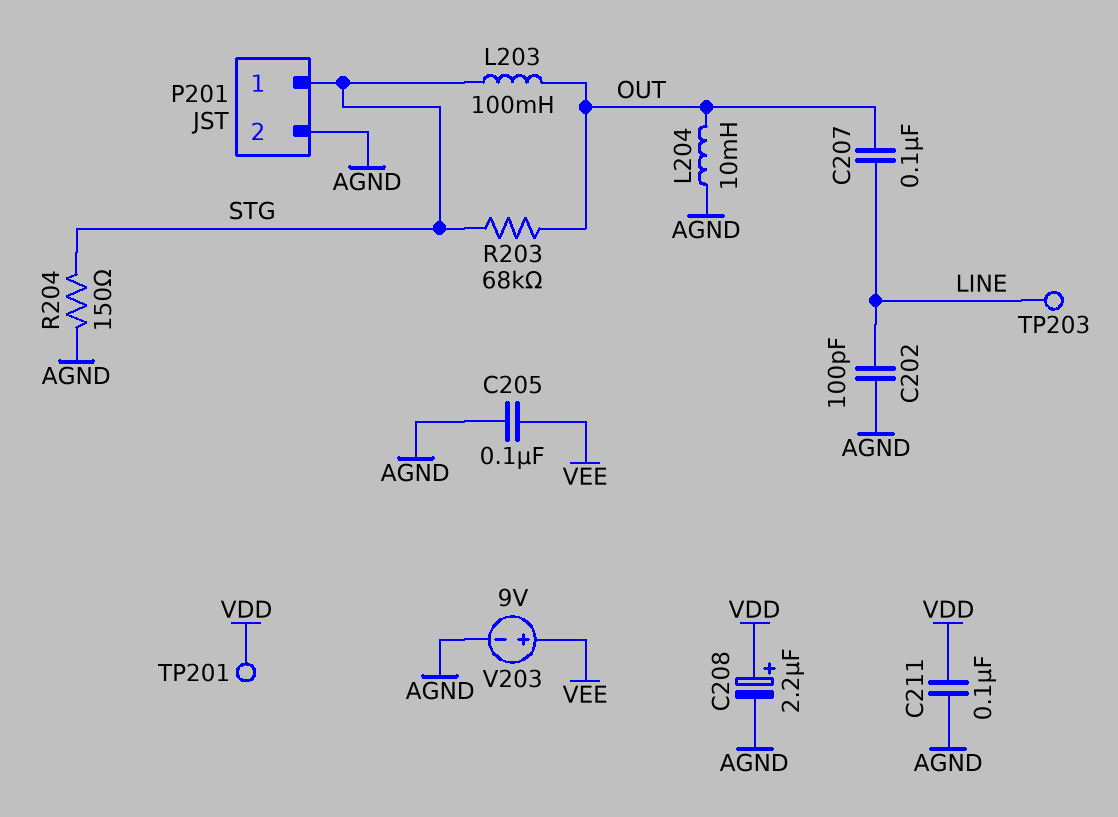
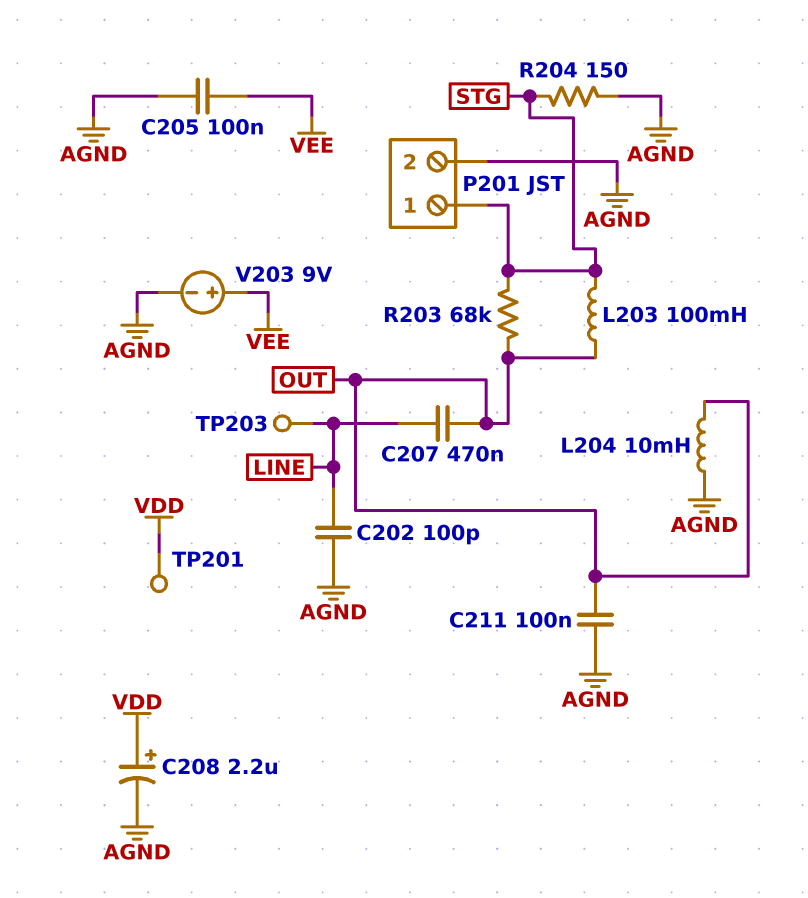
C207: 100nF (LINE, OUT) -> 470nF (LINE, OUT)
C211: 100nF (AGND, VDD) -> 100nF (AGND, OUT)

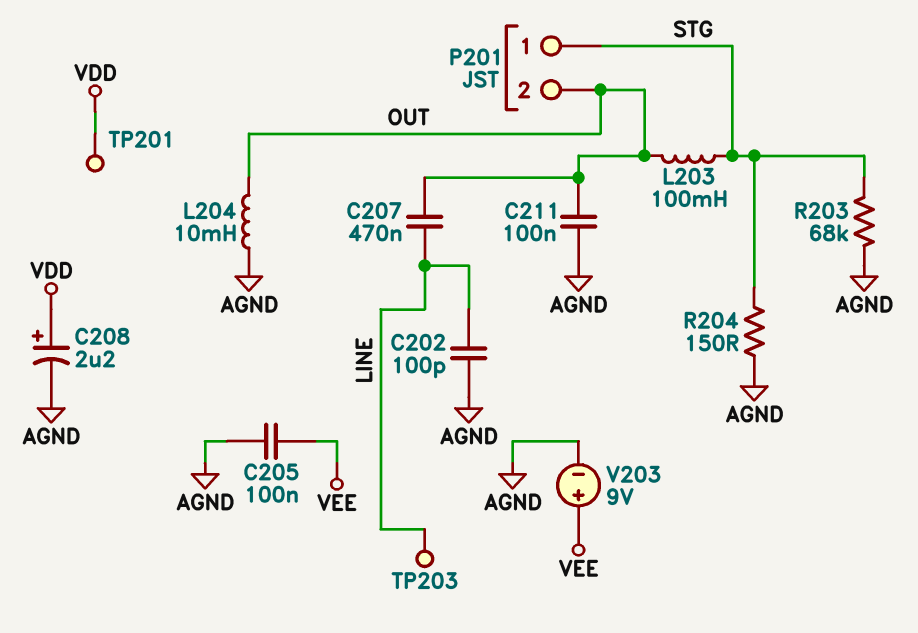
P201 pin 2: AGND -> OUT
R203: 68k (OUT, STG) -> 68k (AGND, STG)

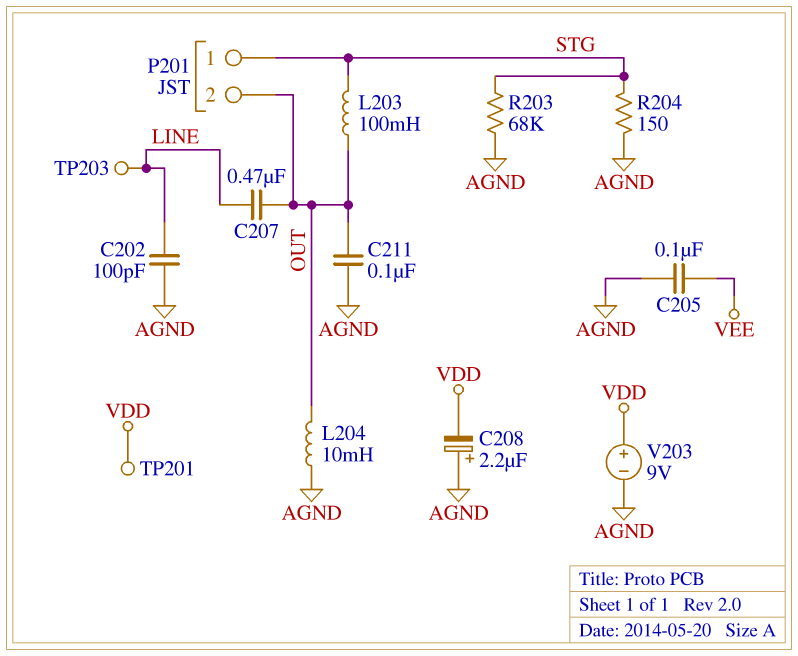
C208: 2.2uF (plus VDD, minus AGND) -> 2.2uF (plus AGND, minus VDD)
V203: 9V (plus VEE, minus AGND) -> 9V (plus VDD, minus AGND)

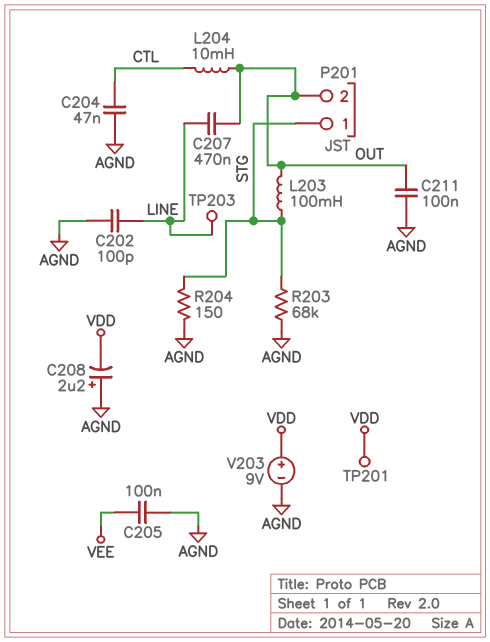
C204: none -> 47nF (AGND, CTL)
L204: 10mH (AGND, OUT) -> 10mH (CTL, OUT)

